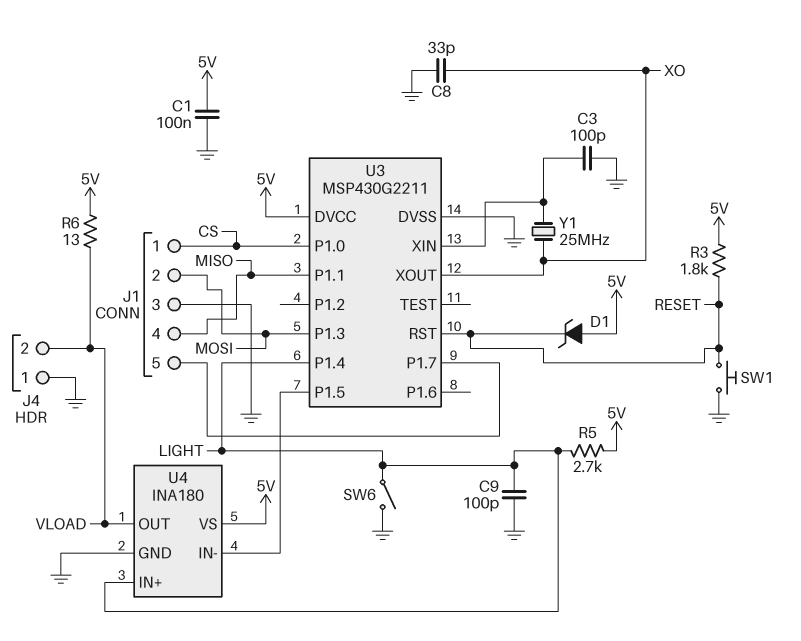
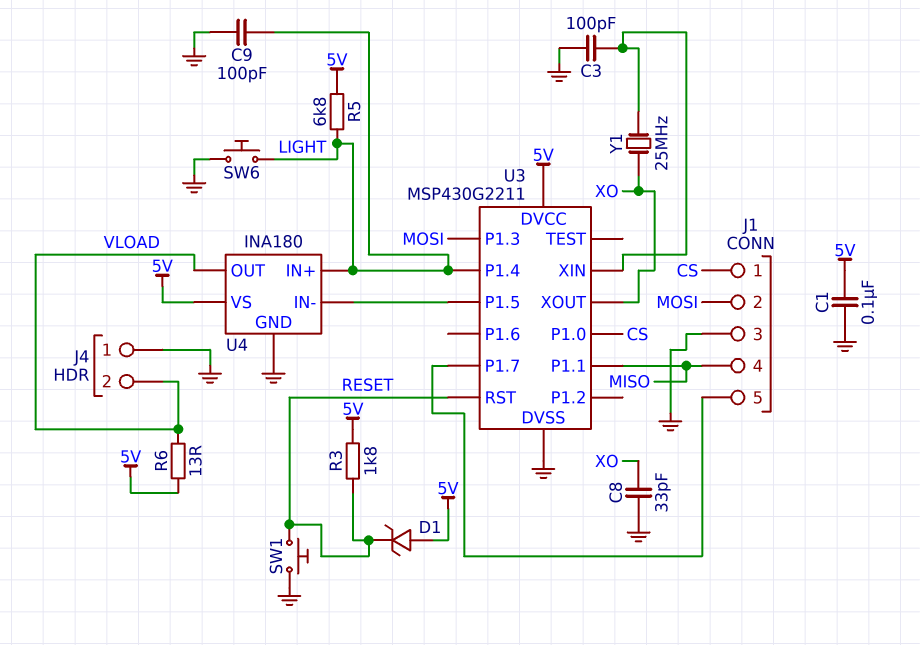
R5: 2.7k (5V, LIGHT) -> 6.8k (5V, LIGHT)
SW6: switch (GND, LIGHT) -> button (GND, LIGHT)

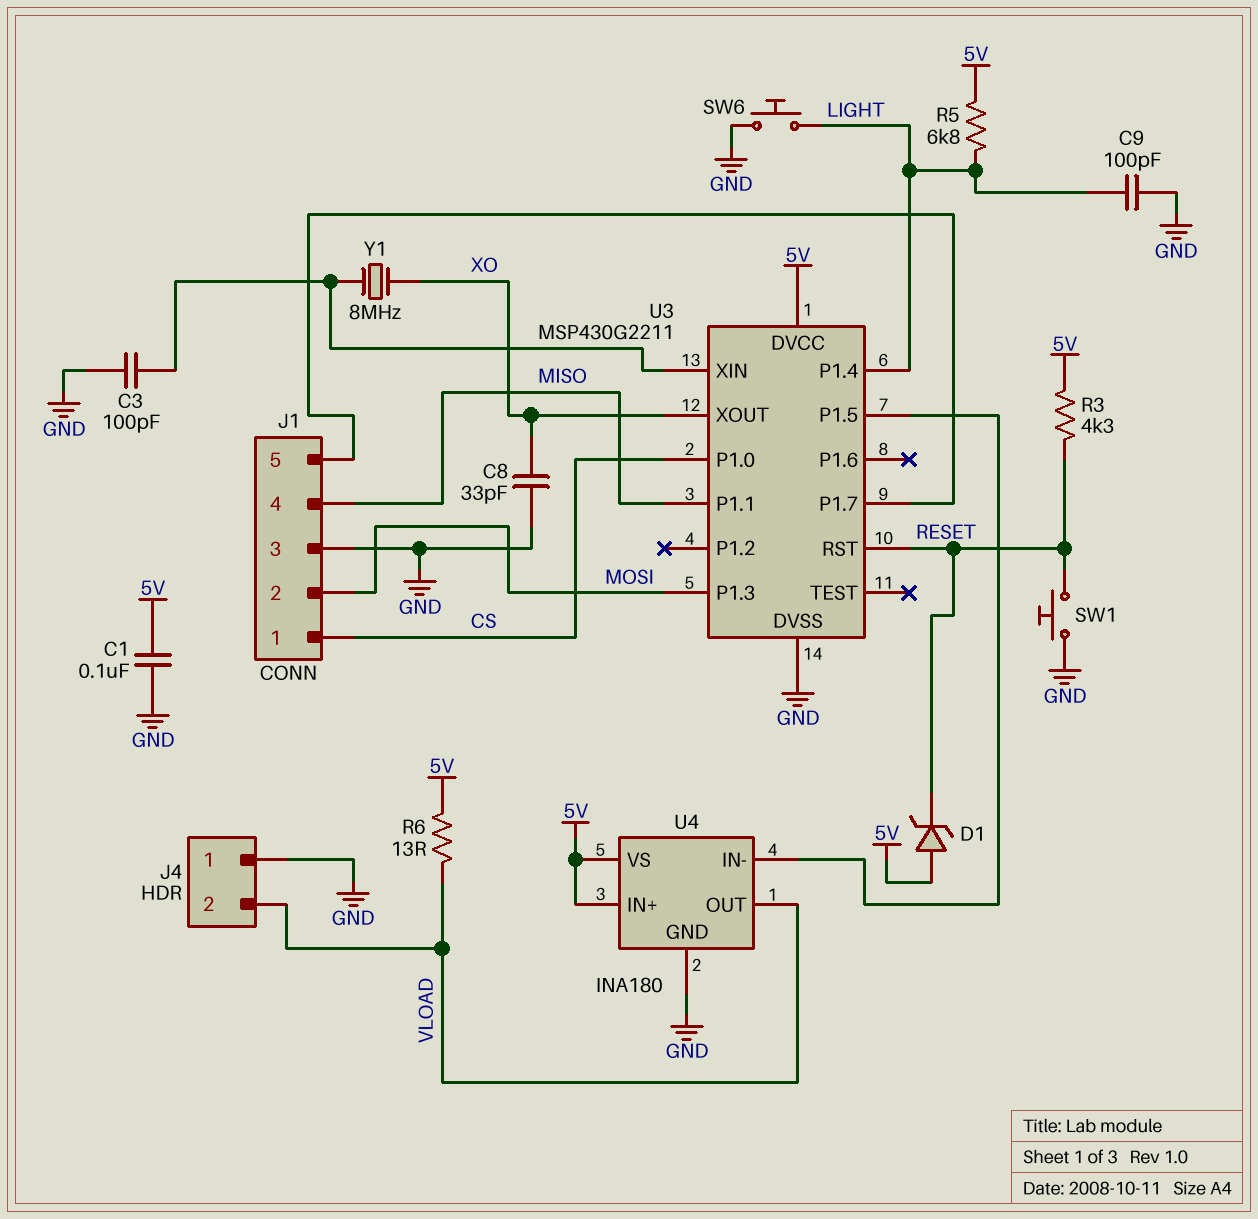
R3: 1.8k (5V, RESET) -> 4.3k (5V, RESET)
U4 pin IN+: LIGHT -> 5V
Y1: 25MHz (U3/XIN, XO) -> 8MHz (U3/XIN, XO)

